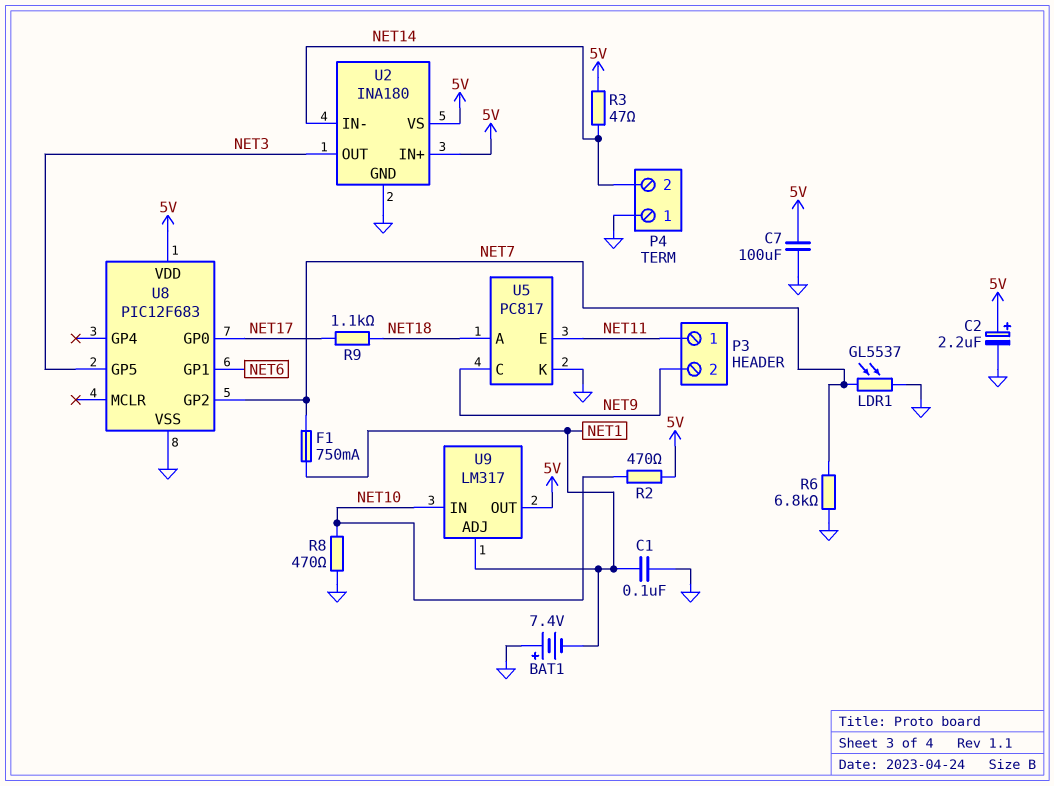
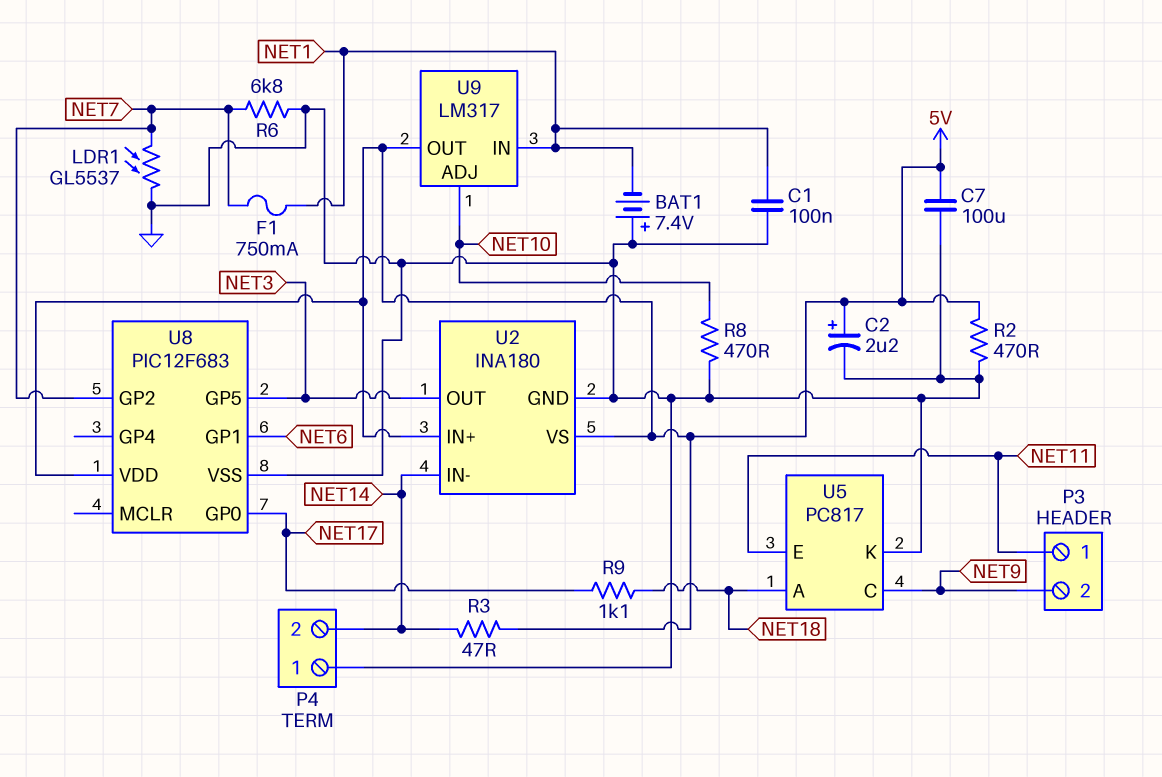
R2: 470 (5V, NET10) -> 470 (5V, GND)
U9 pin ADJ: NET1 -> NET10
U9 pin IN: NET10 -> NET1

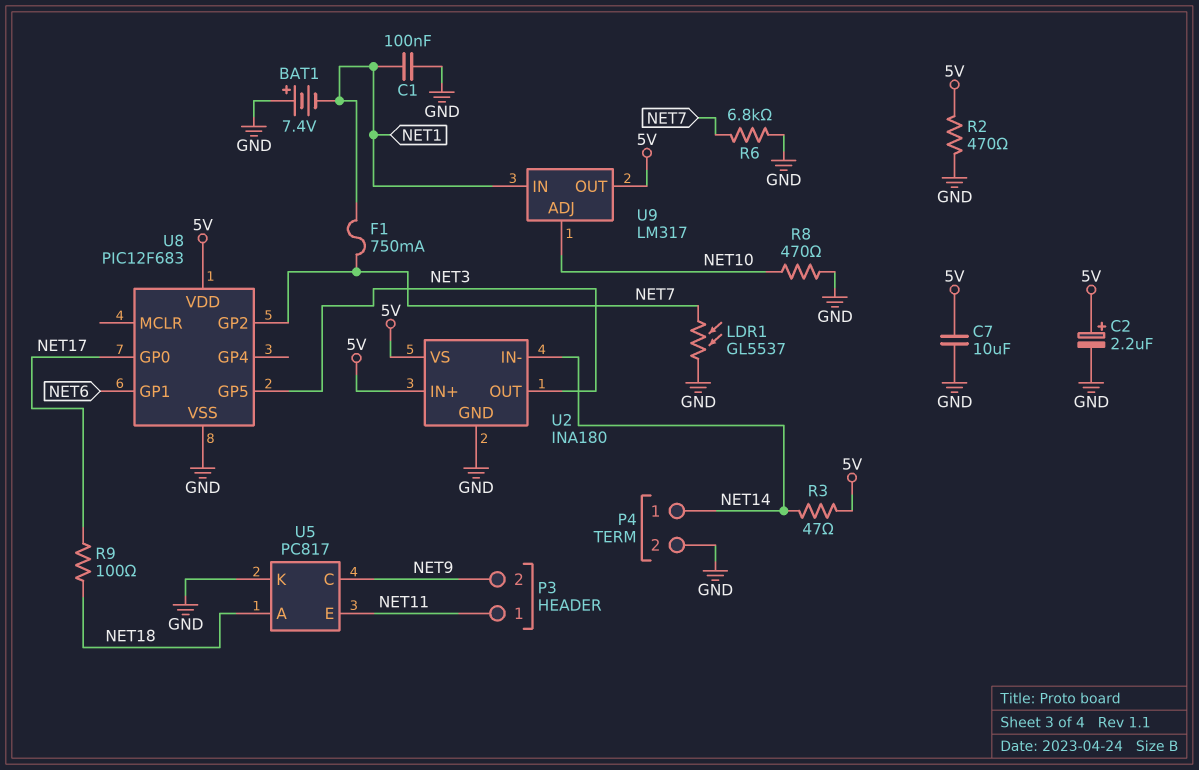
C7: 100uF (5V, GND) -> 10uF (5V, GND)
P4 pin 1: GND -> NET14
P4 pin 2: NET14 -> GND
R9: 1.1k (NET17, NET18) -> 100 (NET17, NET18)

